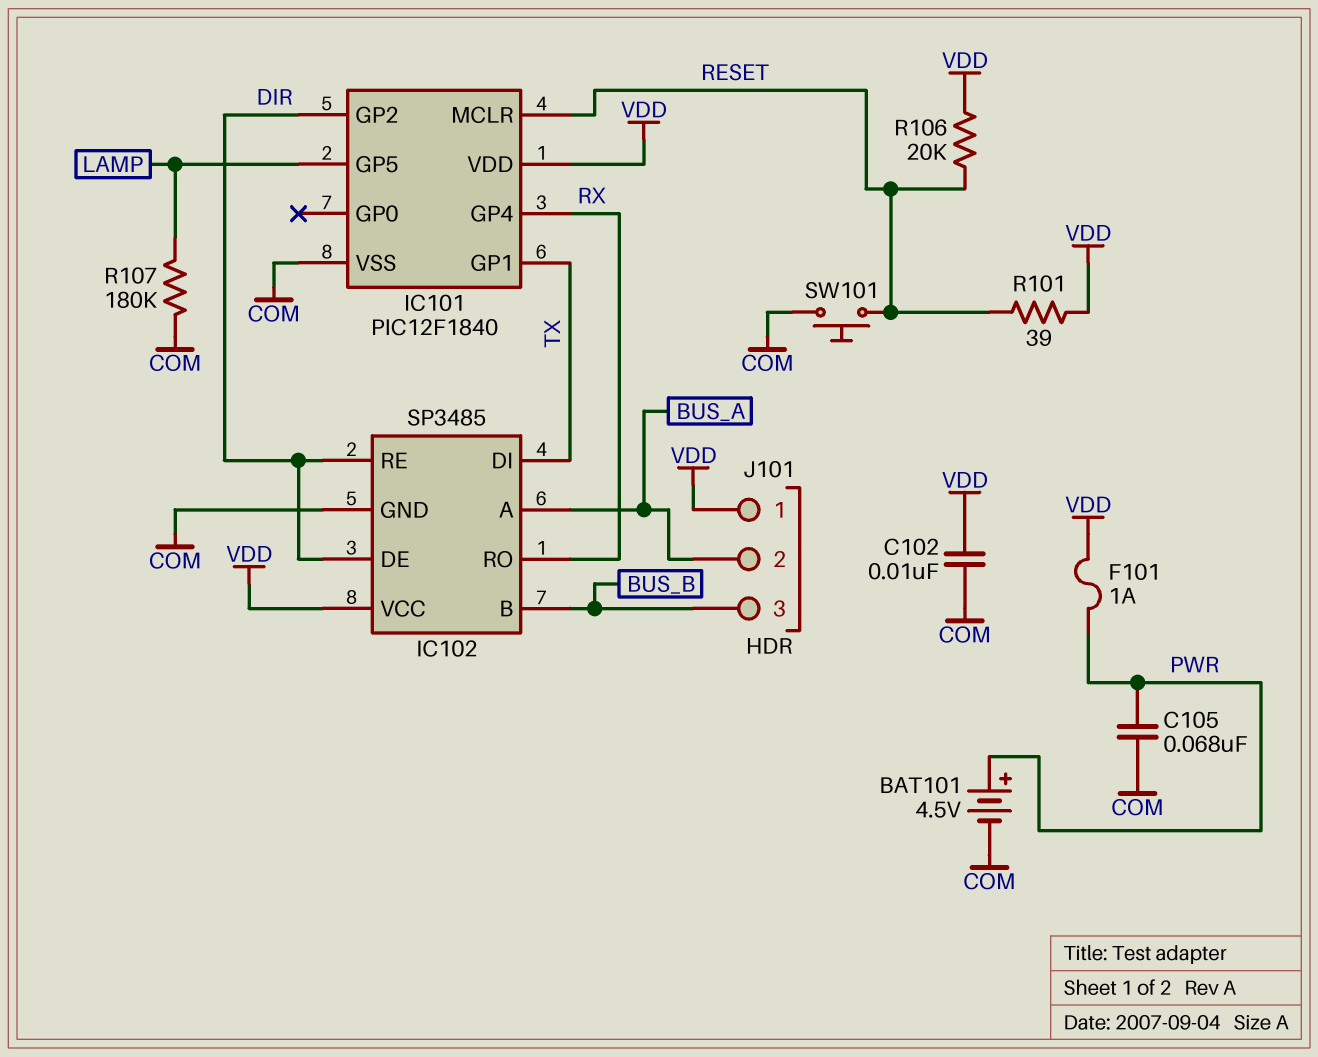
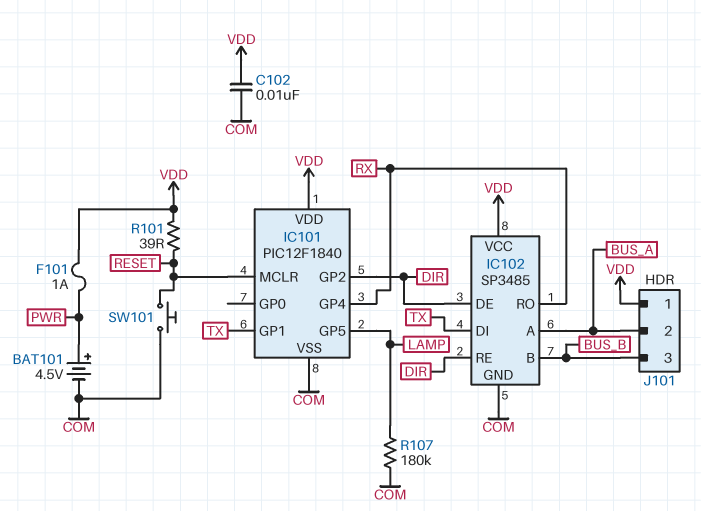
C105: 68nF (COM, PWR) -> none
R106: 20k (RESET, VDD) -> none

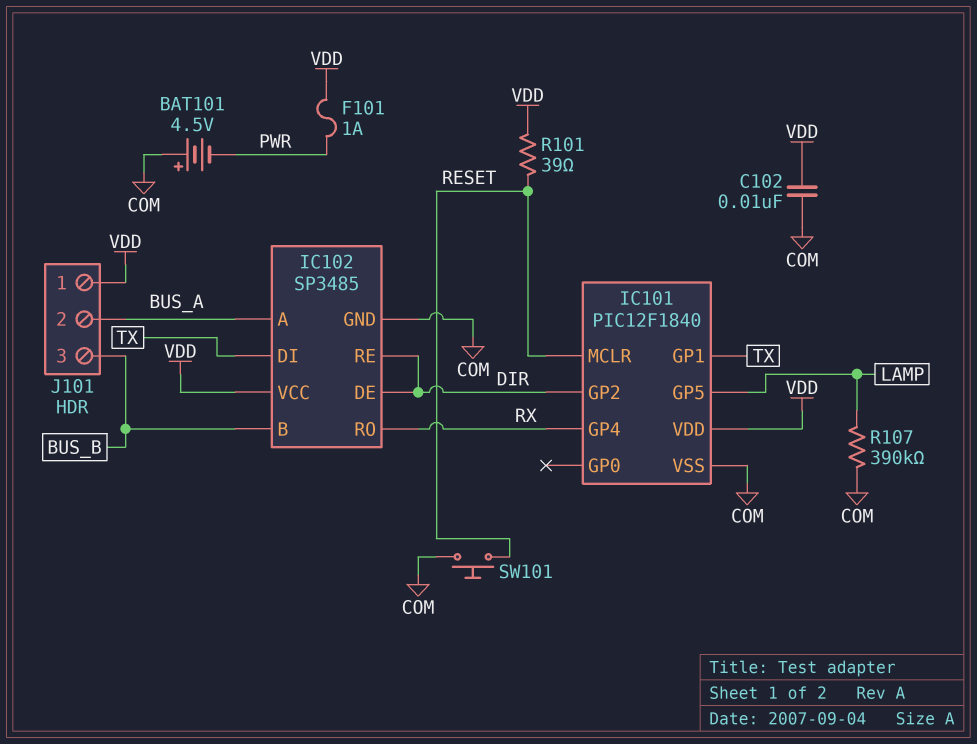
BAT101: 4.5V (plus PWR, minus COM) -> 4.5V (plus COM, minus PWR)
R107: 180k (COM, LAMP) -> 390k (COM, LAMP)

